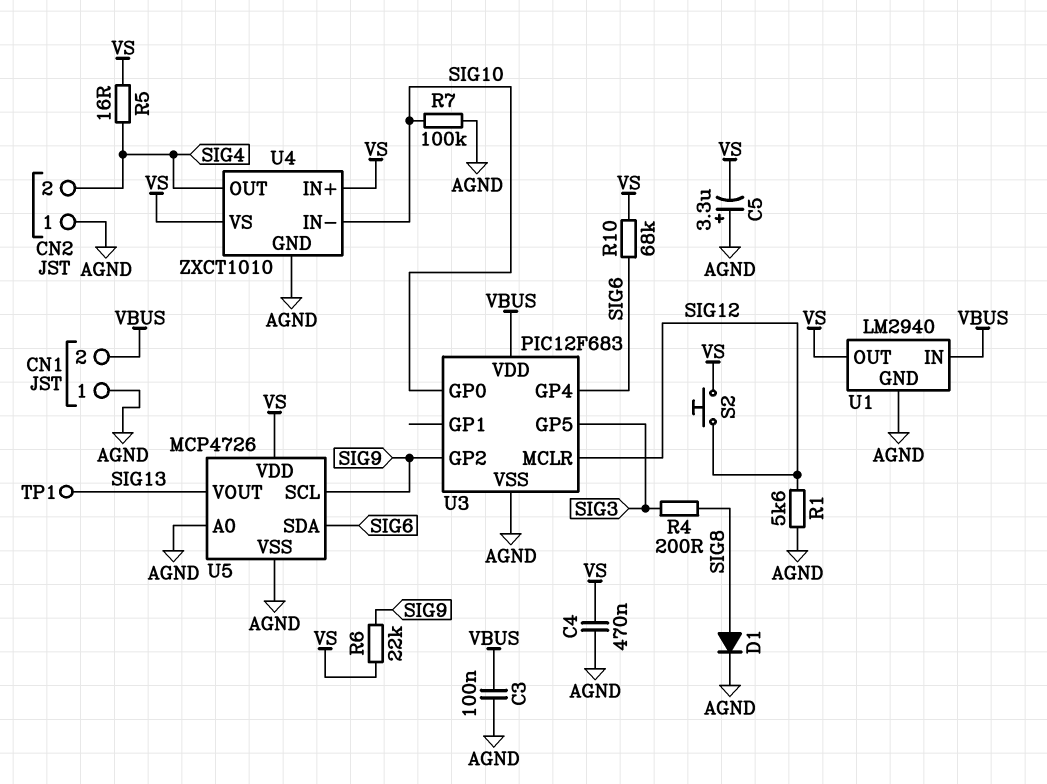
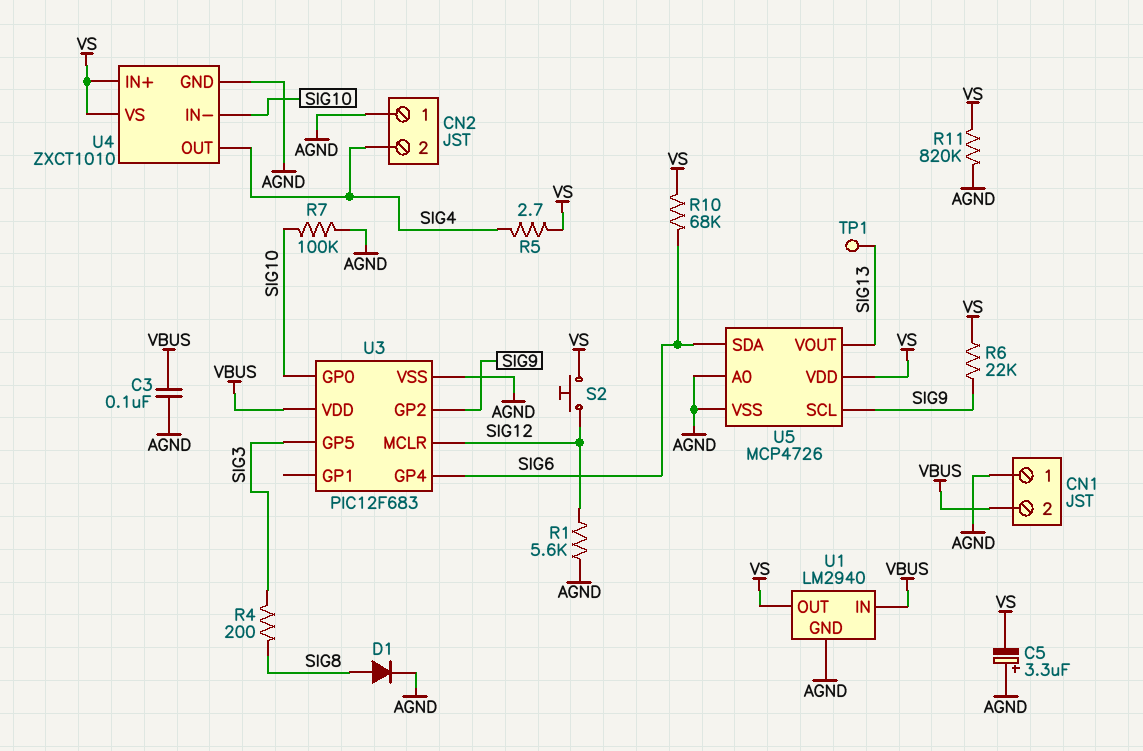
C4: 470nF (AGND, VS) -> none
R5: 16 (SIG4, VS) -> 2.7 (SIG4, VS)
R11: none -> 820k (AGND, VS)

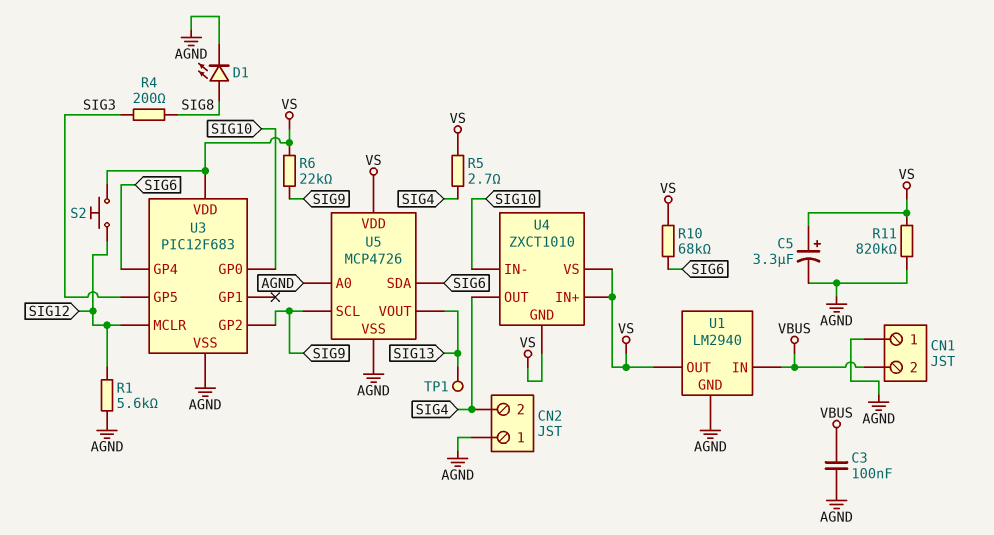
C5: 3.3uF (plus AGND, minus VS) -> 3.3uF (plus VS, minus AGND)
D1: diode (A SIG8, K AGND) -> LED (A SIG8, K AGND)
R7: 100k (AGND, SIG10) -> none
U3 pin VDD: VBUS -> VS
U4 pin GND: AGND -> VS

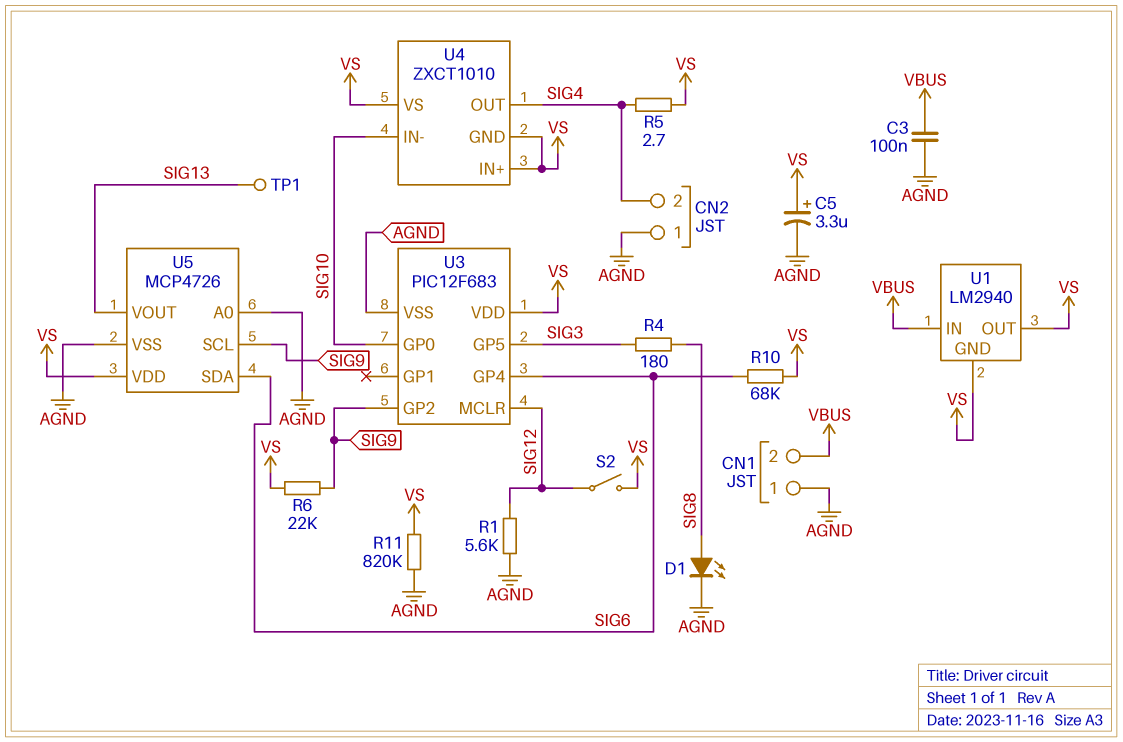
R4: 200 (SIG3, SIG8) -> 180 (SIG3, SIG8)
S2: button (SIG12, VS) -> switch (SIG12, VS)
U1 pin GND: AGND -> VS

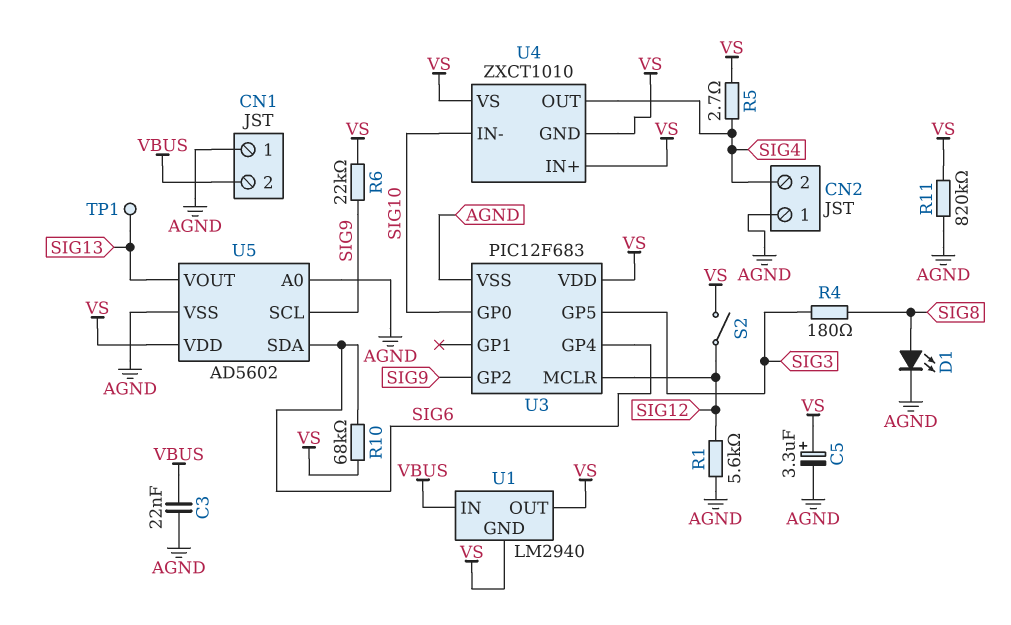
C3: 100nF (AGND, VBUS) -> 22nF (AGND, VBUS)
U5: MCP4726 -> AD5602

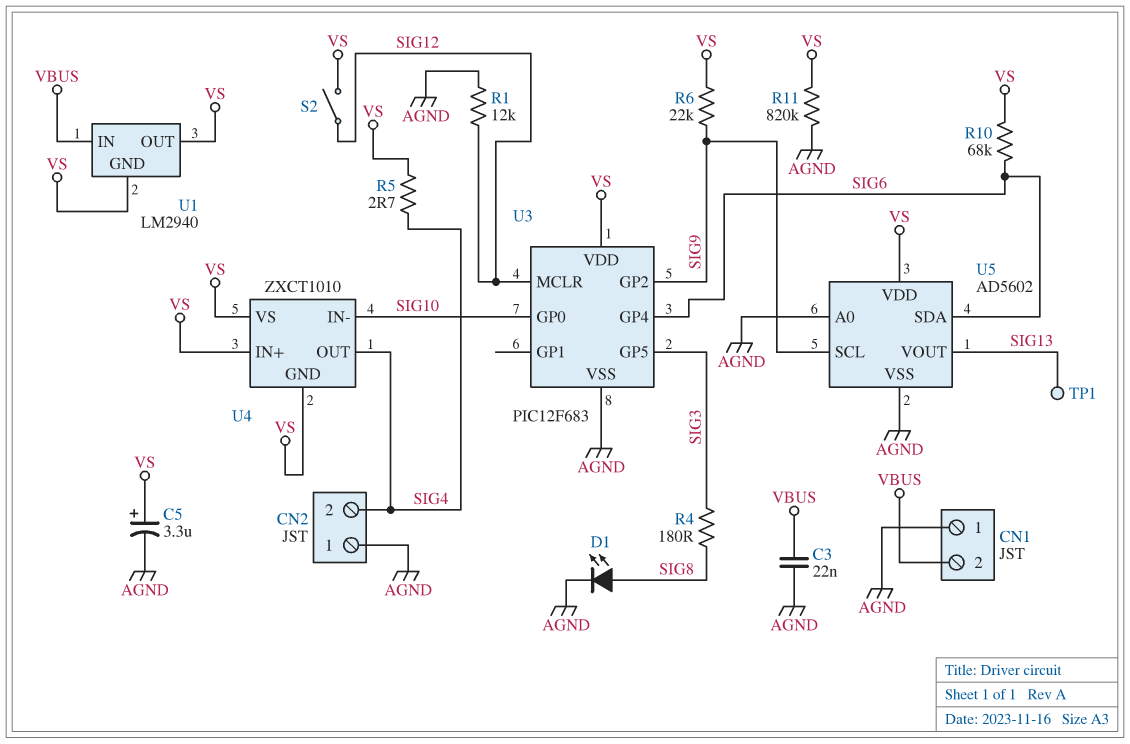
R1: 5.6k (AGND, SIG12) -> 12k (AGND, SIG12)

